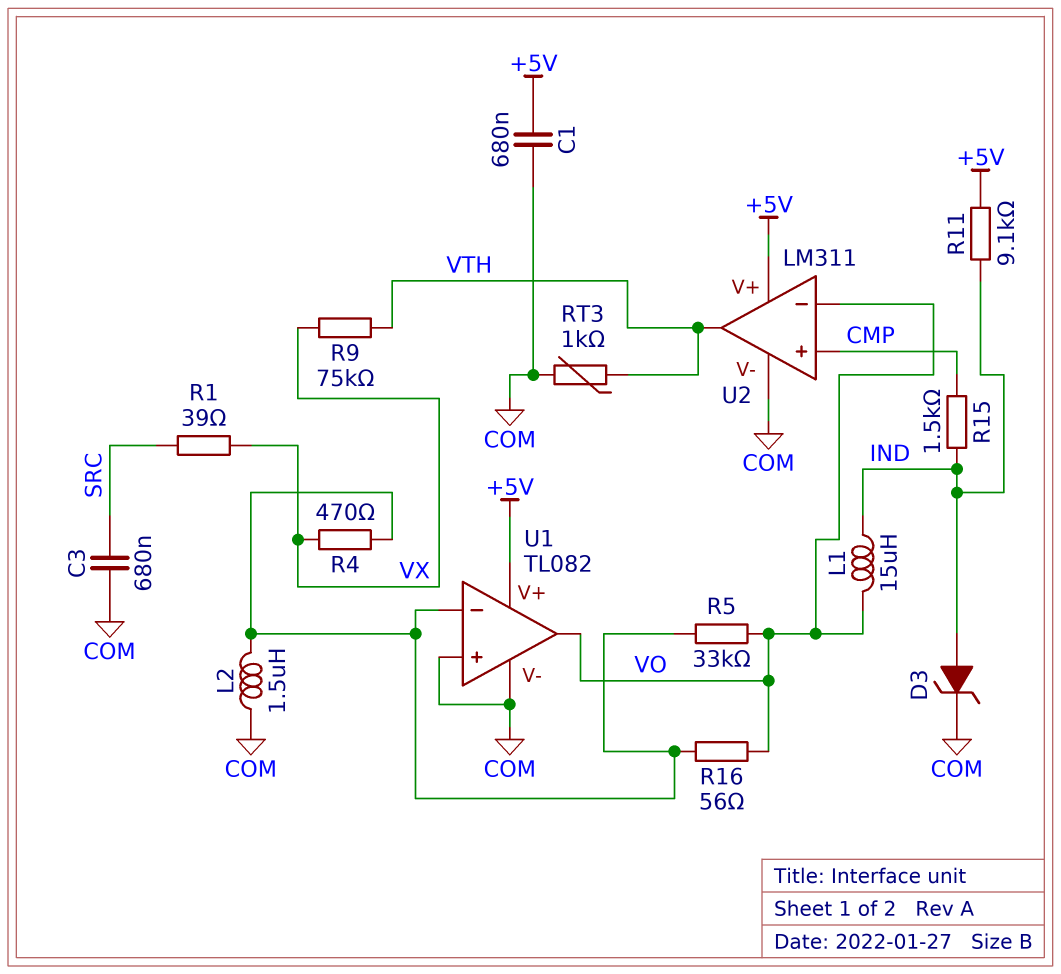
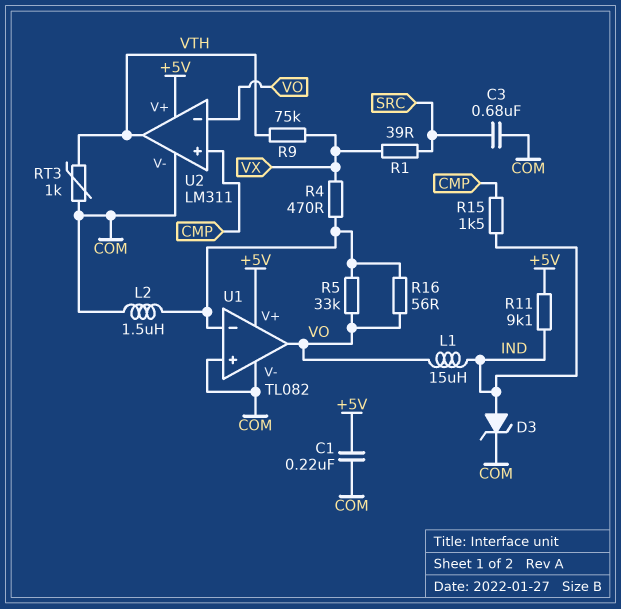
C1: 680nF (+5V, COM) -> 220nF (+5V, COM)

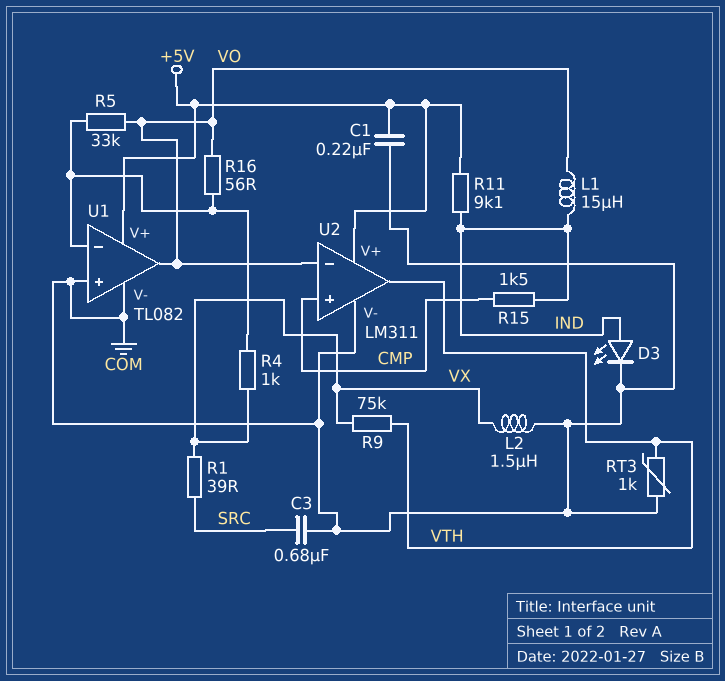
D3: zener (A IND, K COM) -> LED (A IND, K COM)
L2: 1.5uH (COM, U1/in-) -> 1.5uH (COM, VX)
R4: 470 (U1/in-, VX) -> 1k (U1/in-, VX)

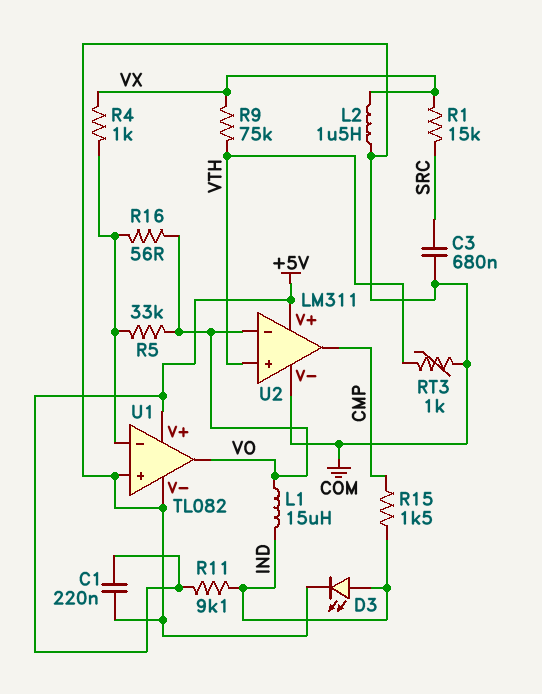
R1: 39 (SRC, VX) -> 15k (SRC, VX)
U2 pin in+: CMP -> VTH
U2 pin out: VTH -> CMP

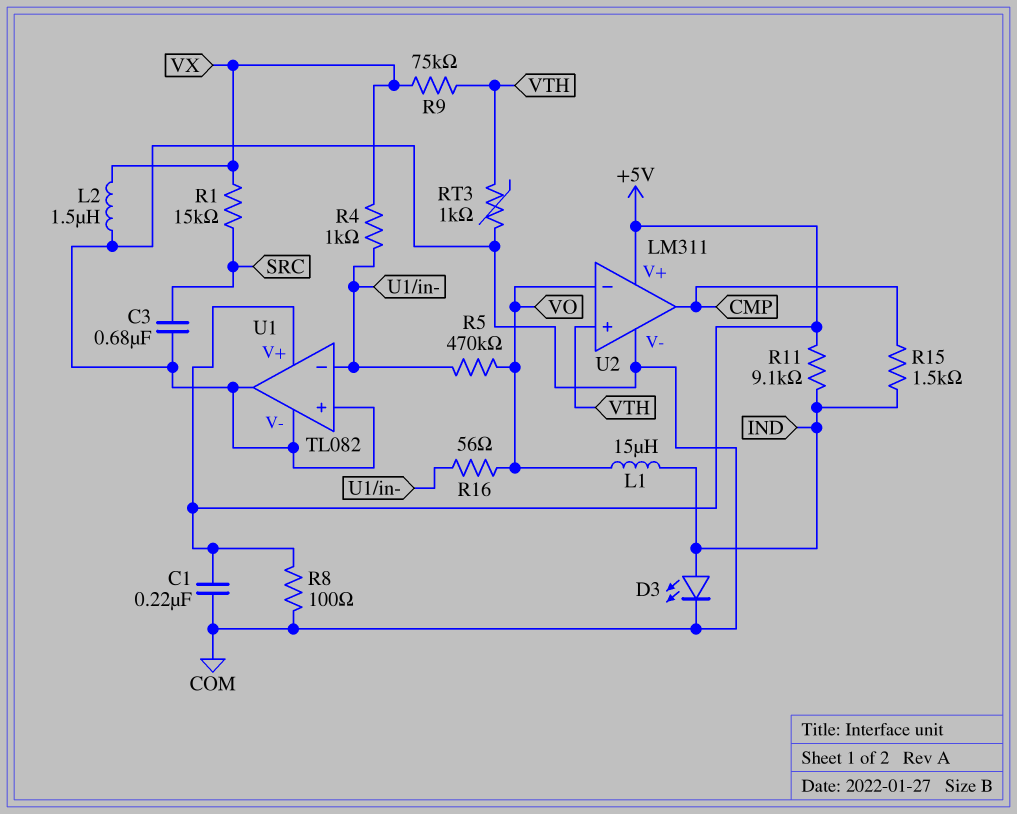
R5: 33k (U1/in-, VO) -> 470k (U1/in-, VO)
R8: none -> 100 (+5V, COM)
U1 pin out: VO -> COM

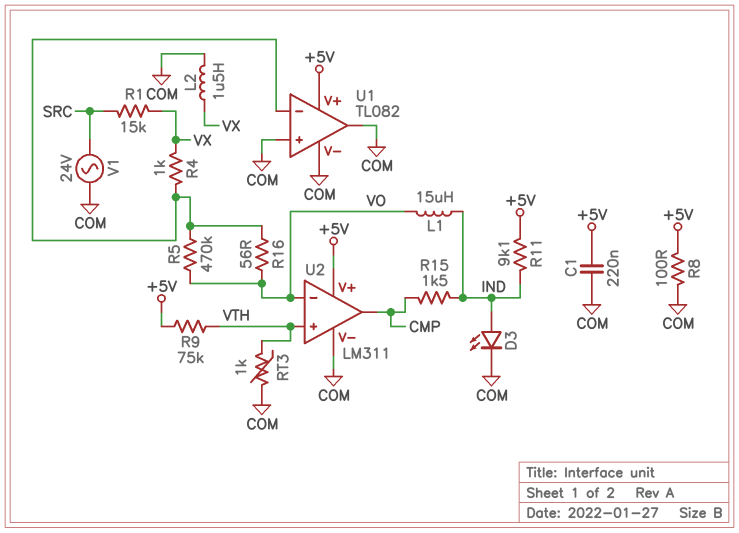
C3: 680nF (COM, SRC) -> none
R9: 75k (VTH, VX) -> 75k (+5V, VTH)
V1: none -> AC 24V (COM, SRC)

